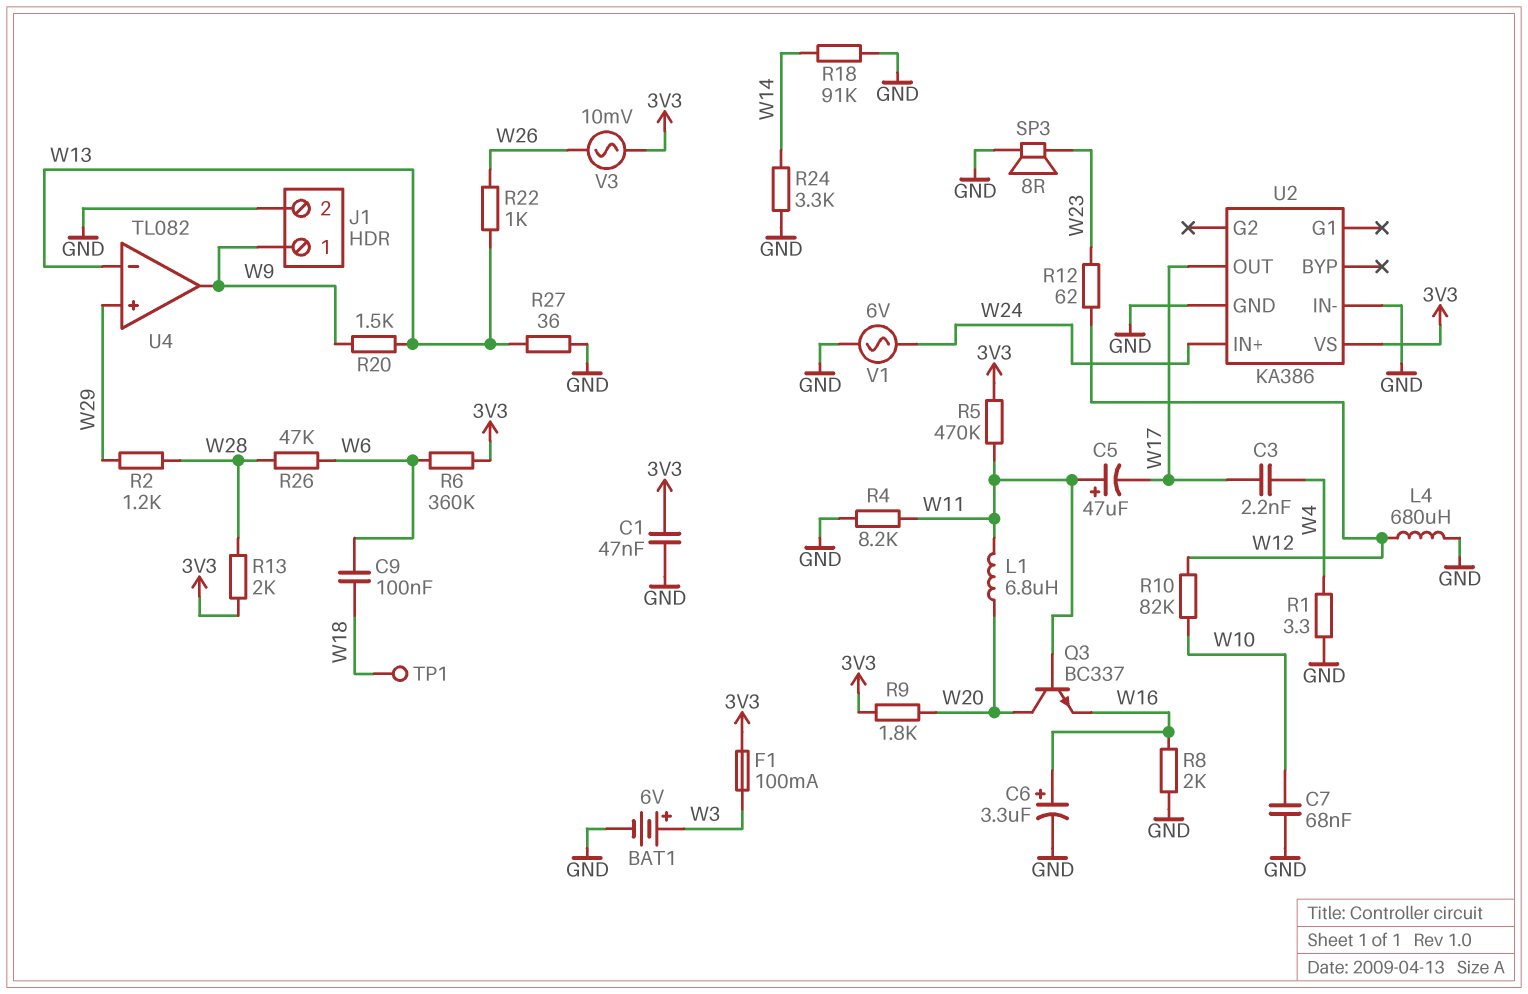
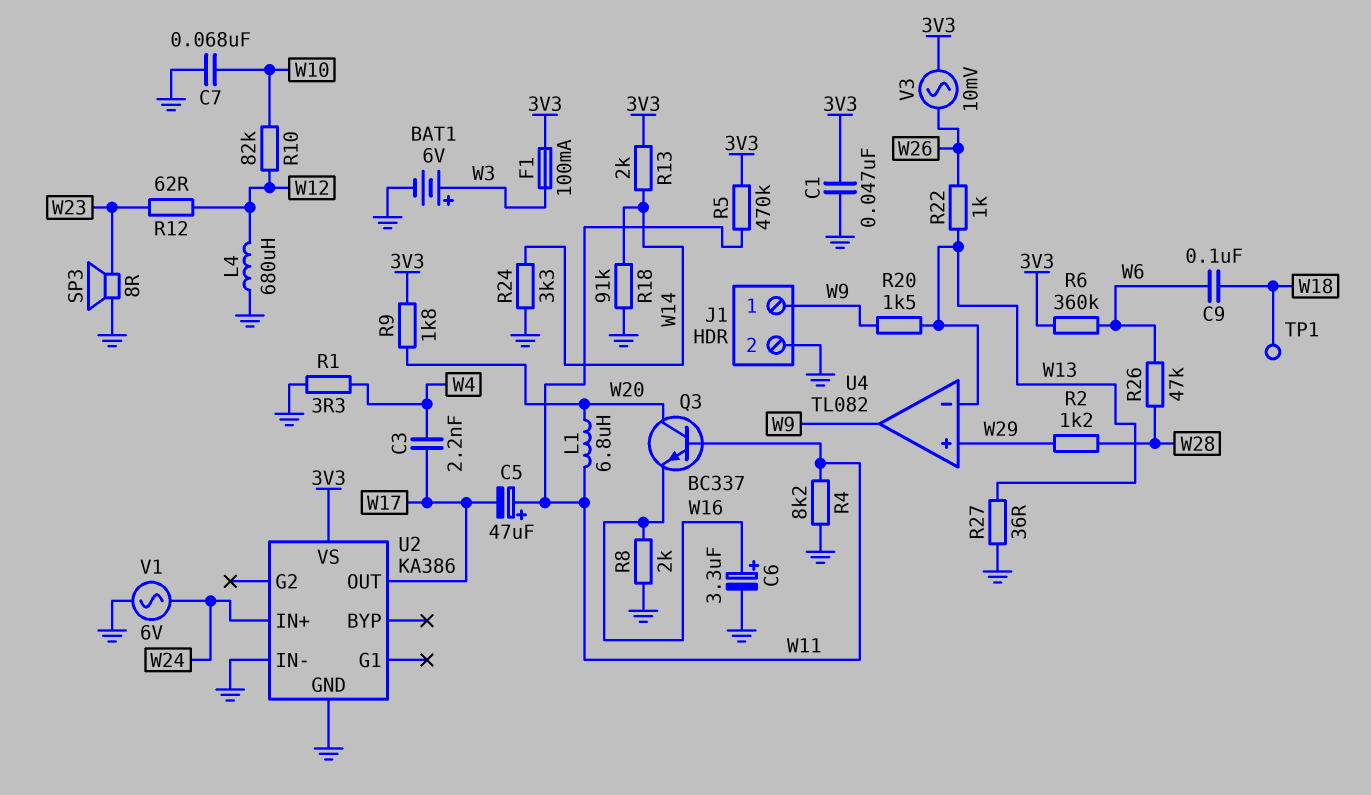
R13: 2k (3V3, W28) -> 2k (3V3, W14)

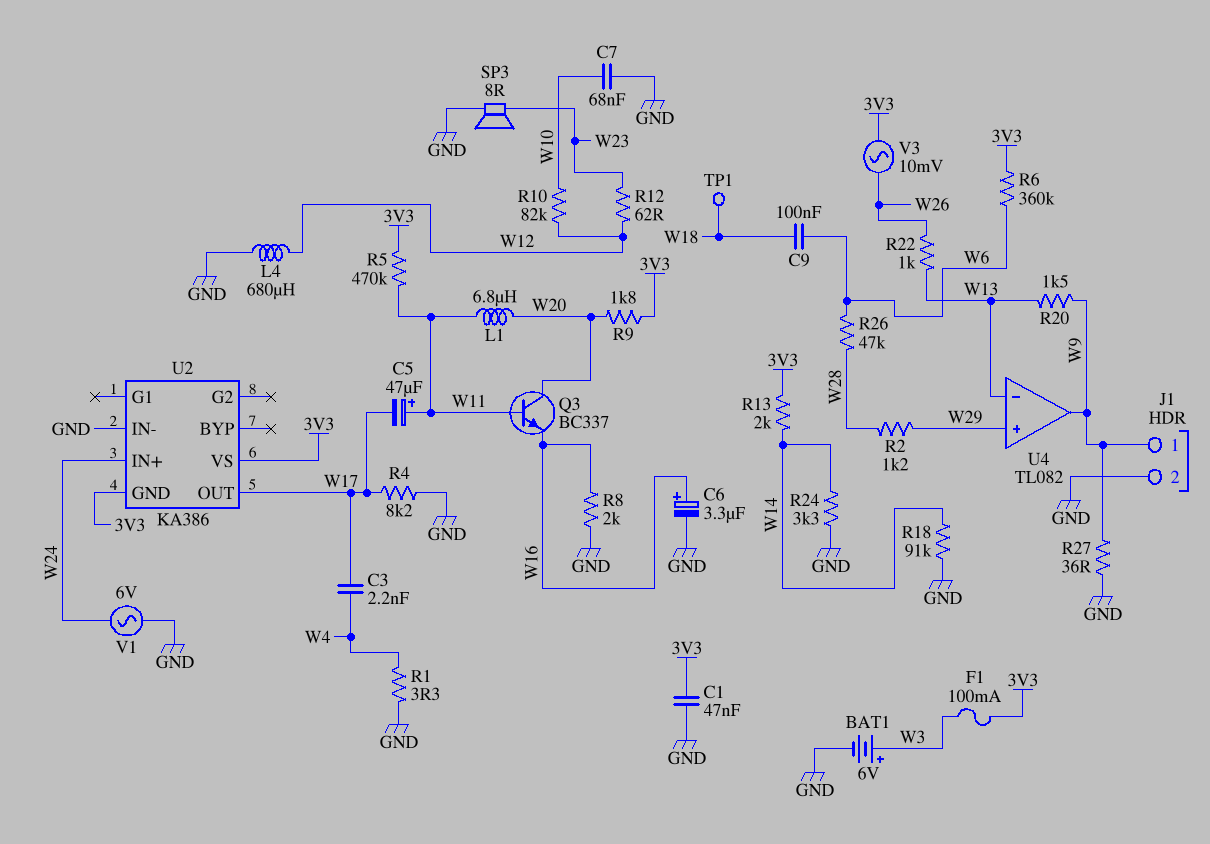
R4: 8.2k (GND, W11) -> 8.2k (GND, W17)
R27: 36 (GND, W13) -> 36 (GND, W9)
U2 pin GND: GND -> 3V3

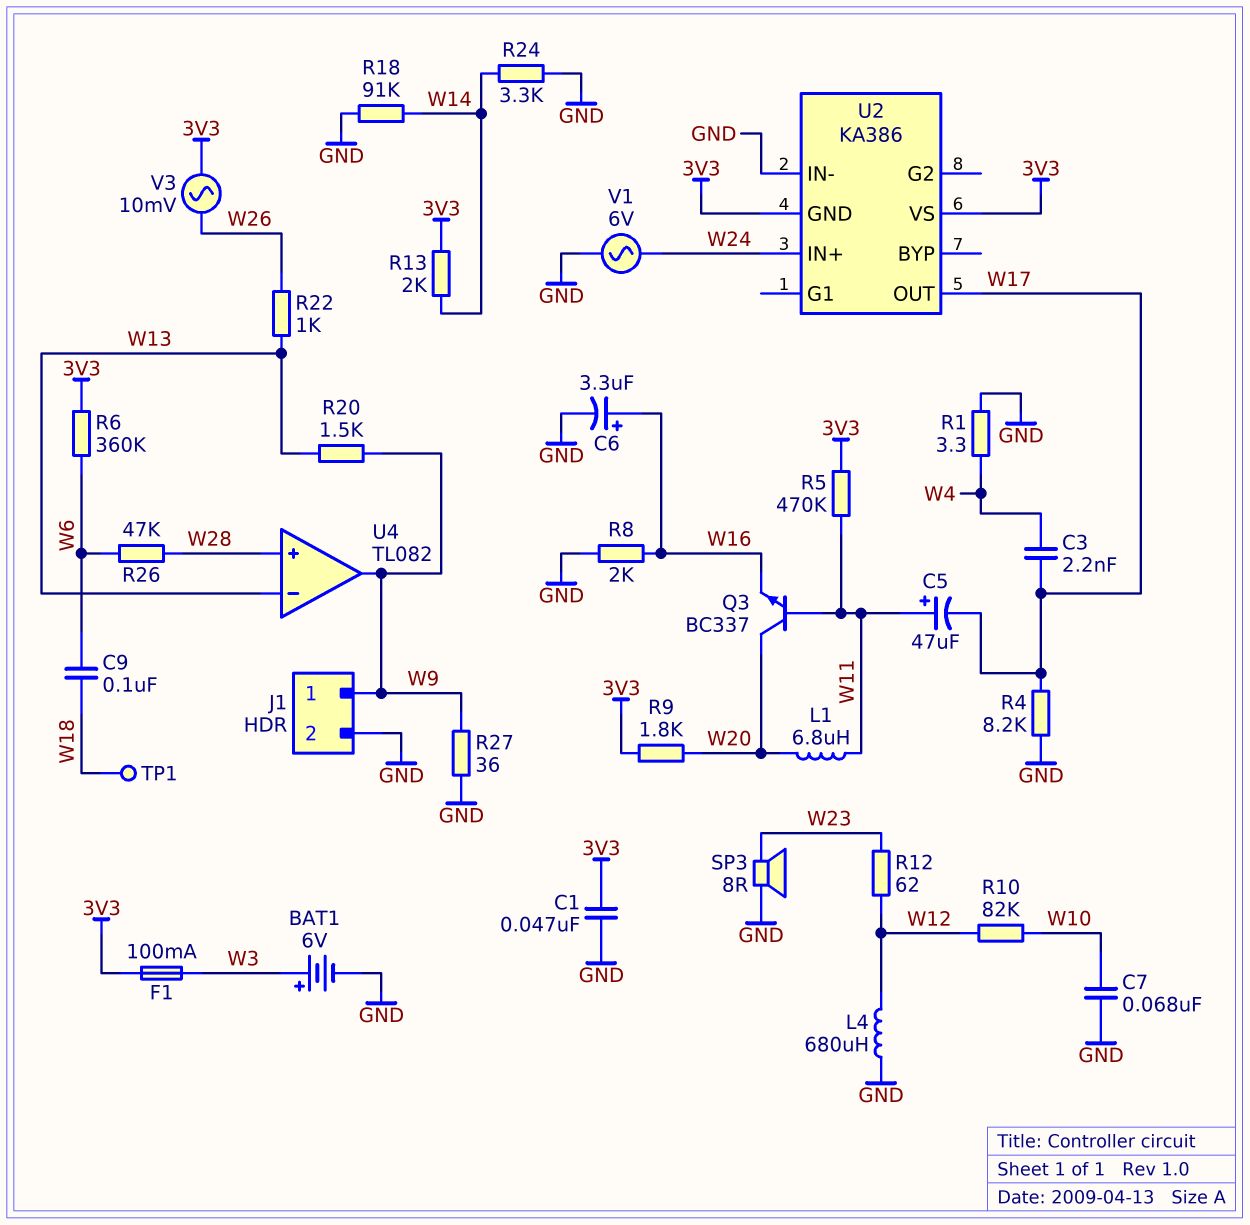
R2: 1.2k (W28, W29) -> none
U4 pin in+: W29 -> W28

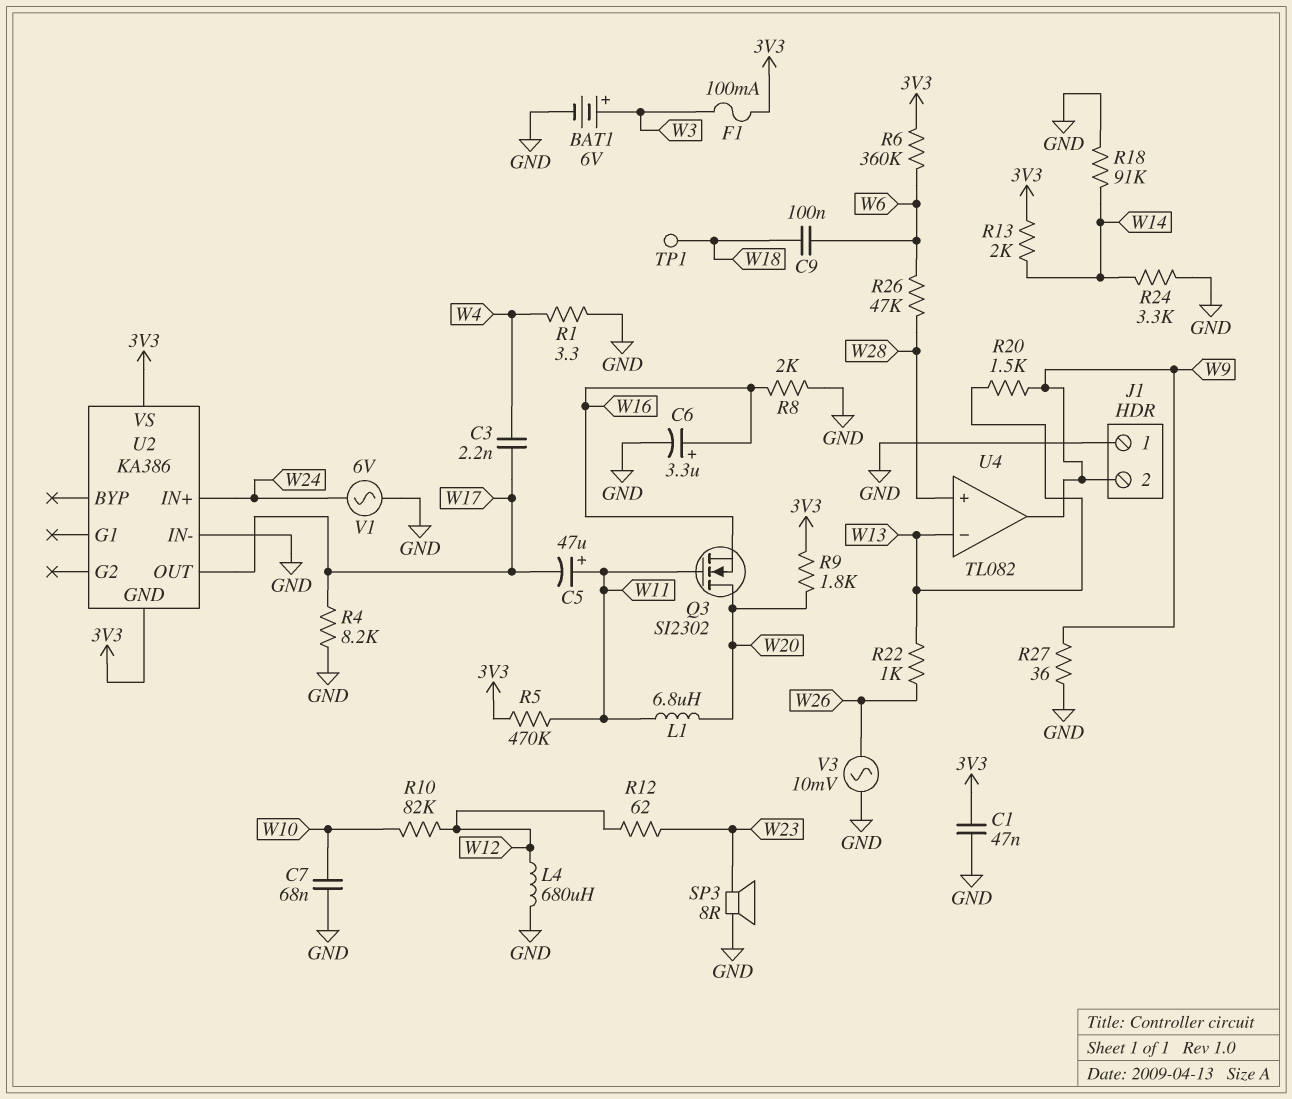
J1 pin 1: W9 -> GND
J1 pin 2: GND -> W9
Q3: NPN BC337 (B W11, C W20, E W16) -> NMOS SI2302 (G W11, D W20, S W16)
V3: AC 10mV (3V3, W26) -> AC 10mV (GND, W26)

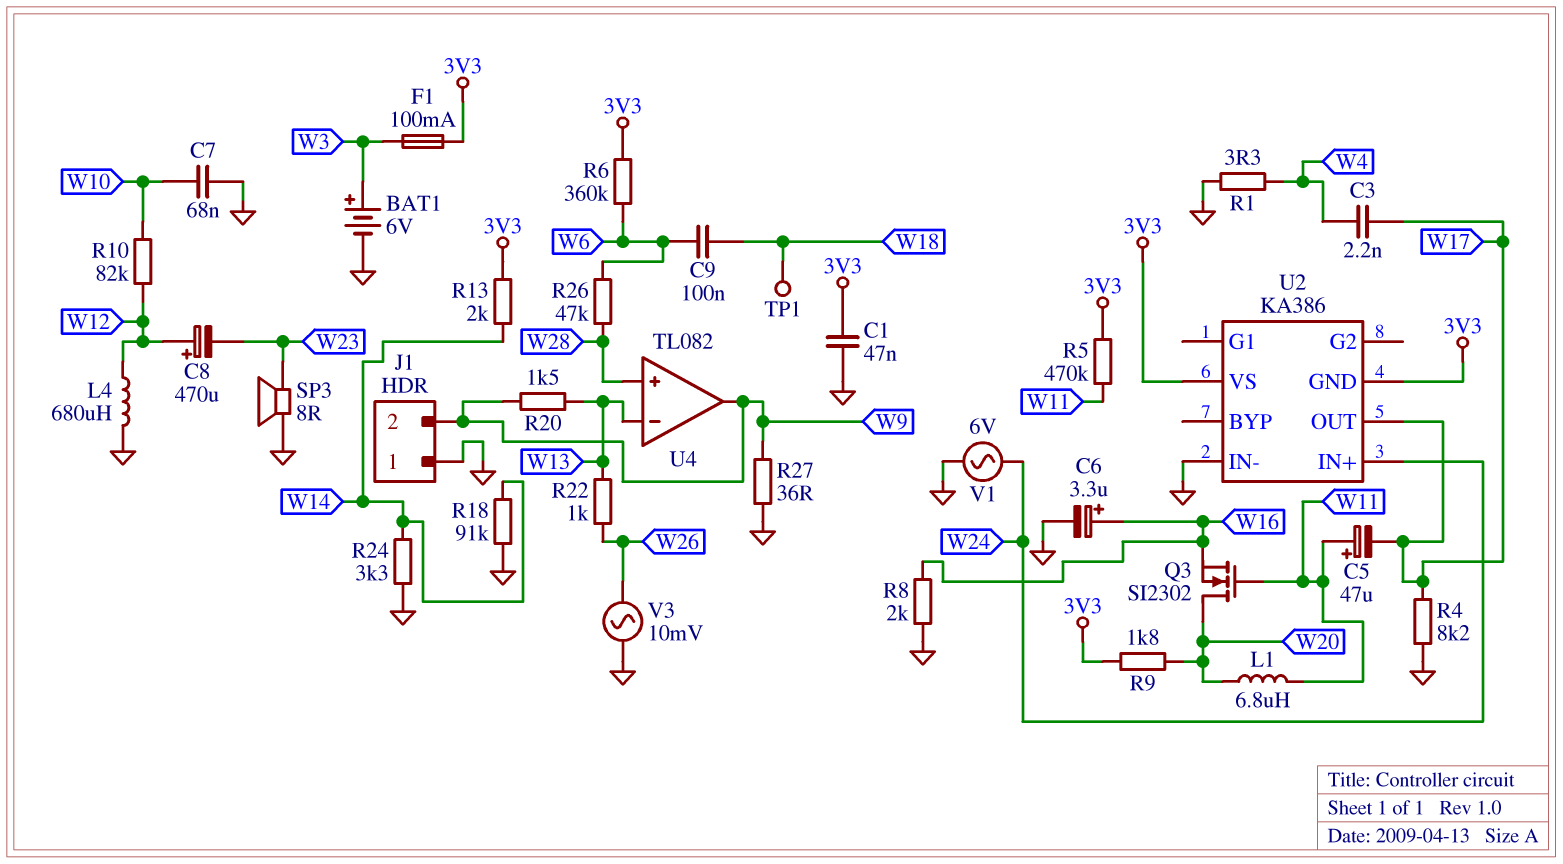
C8: none -> 470uF (plus W12, minus W23)
R12: 62 (W12, W23) -> none

